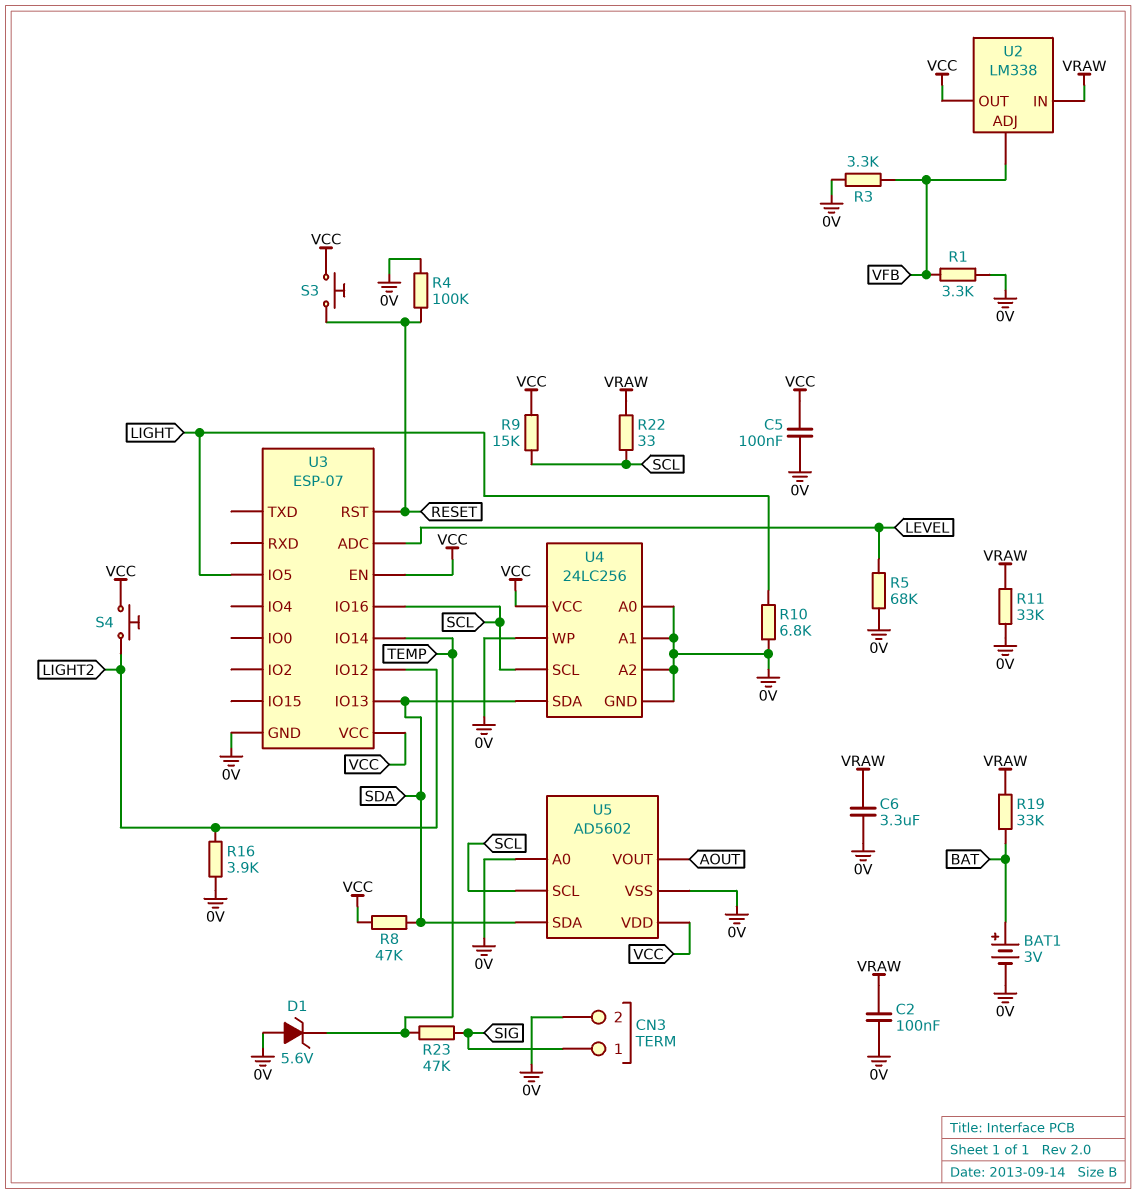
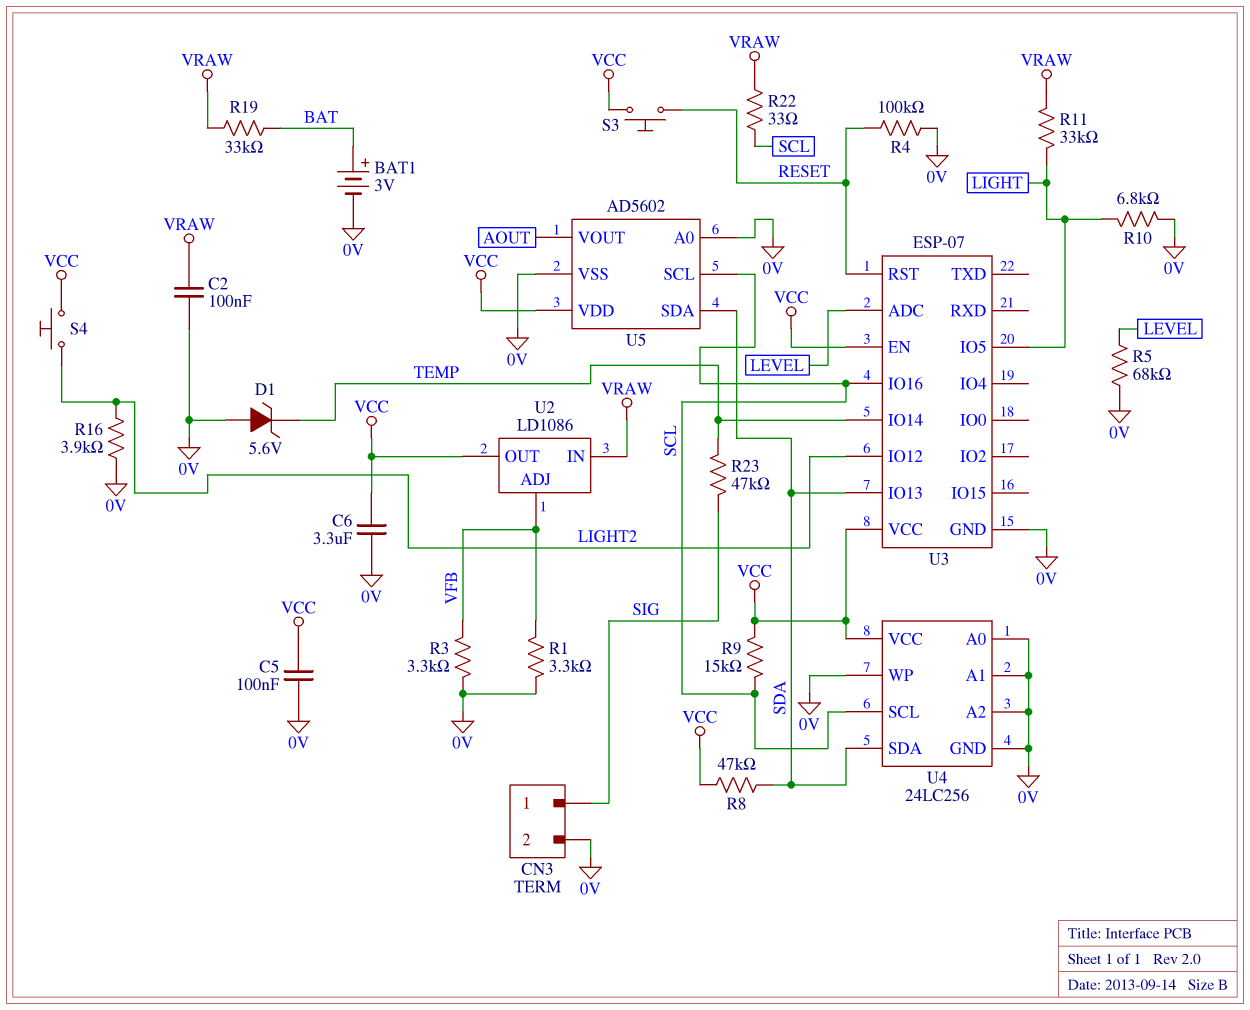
C6: 3.3uF (0V, VRAW) -> 3.3uF (0V, VCC)
R11: 33k (0V, VRAW) -> 33k (LIGHT, VRAW)
U2: LM338 -> LD1086

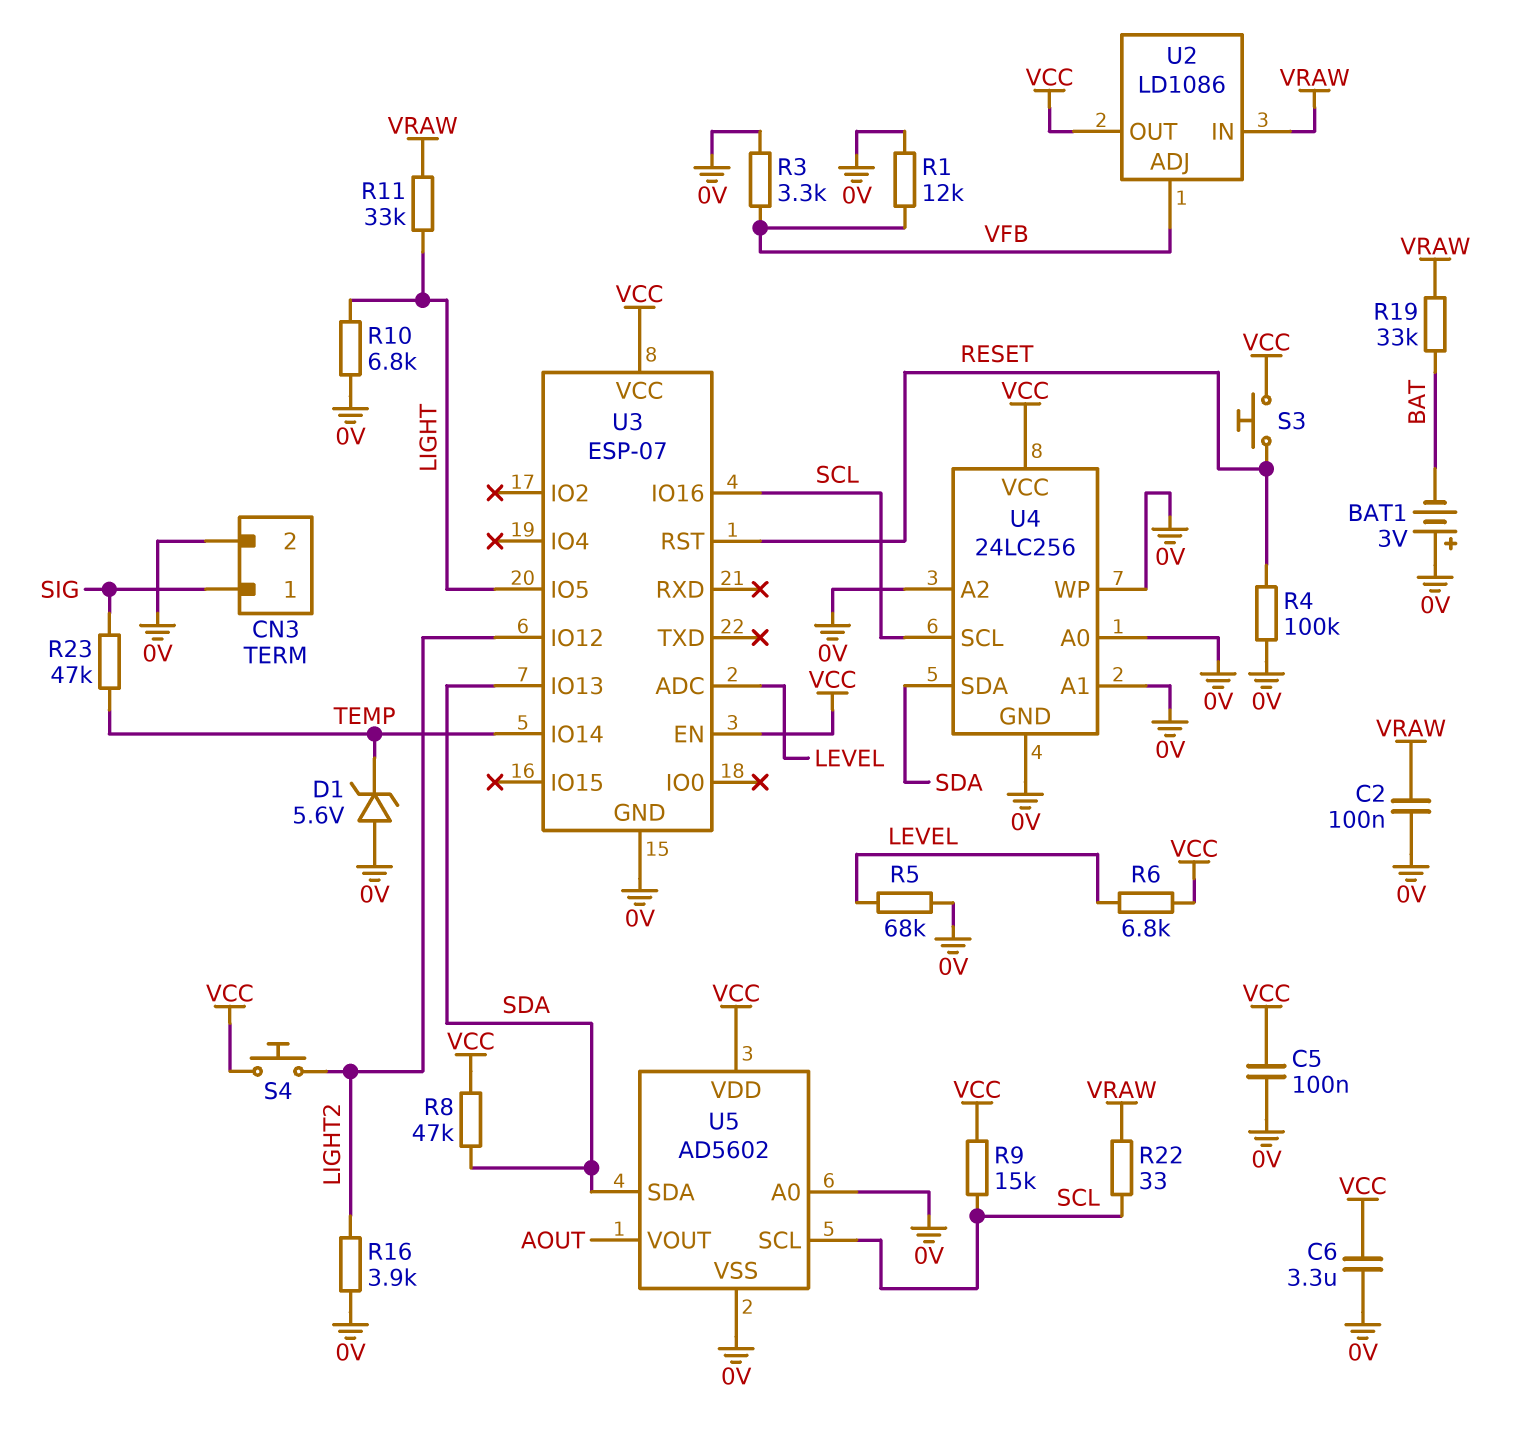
BAT1: 3V (plus BAT, minus 0V) -> 3V (plus 0V, minus BAT)
R1: 3.3k (0V, VFB) -> 12k (0V, VFB)
R6: none -> 6.8k (LEVEL, VCC)

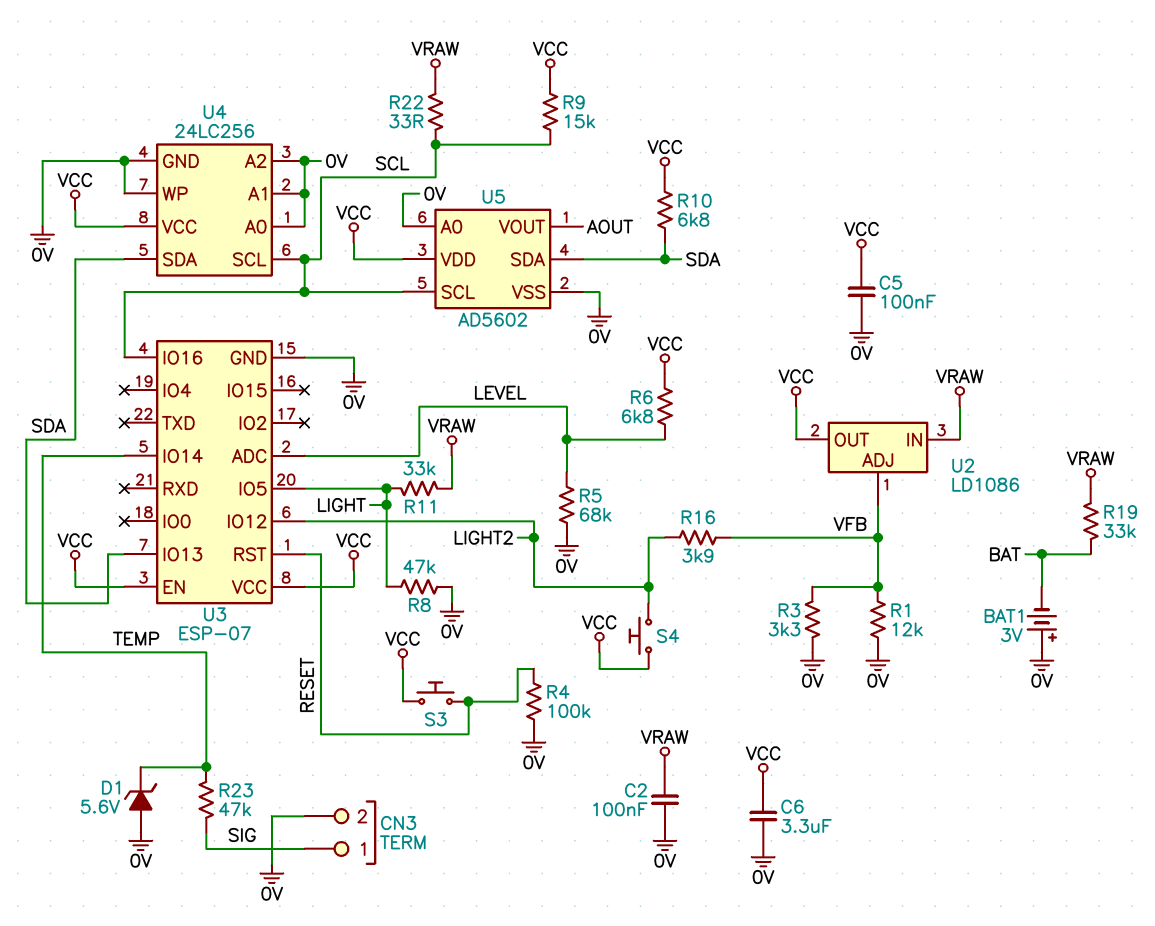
R8: 47k (SDA, VCC) -> 47k (0V, LIGHT)
R10: 6.8k (0V, LIGHT) -> 6.8k (SDA, VCC)
R16: 3.9k (0V, LIGHT2) -> 3.9k (LIGHT2, VFB)

